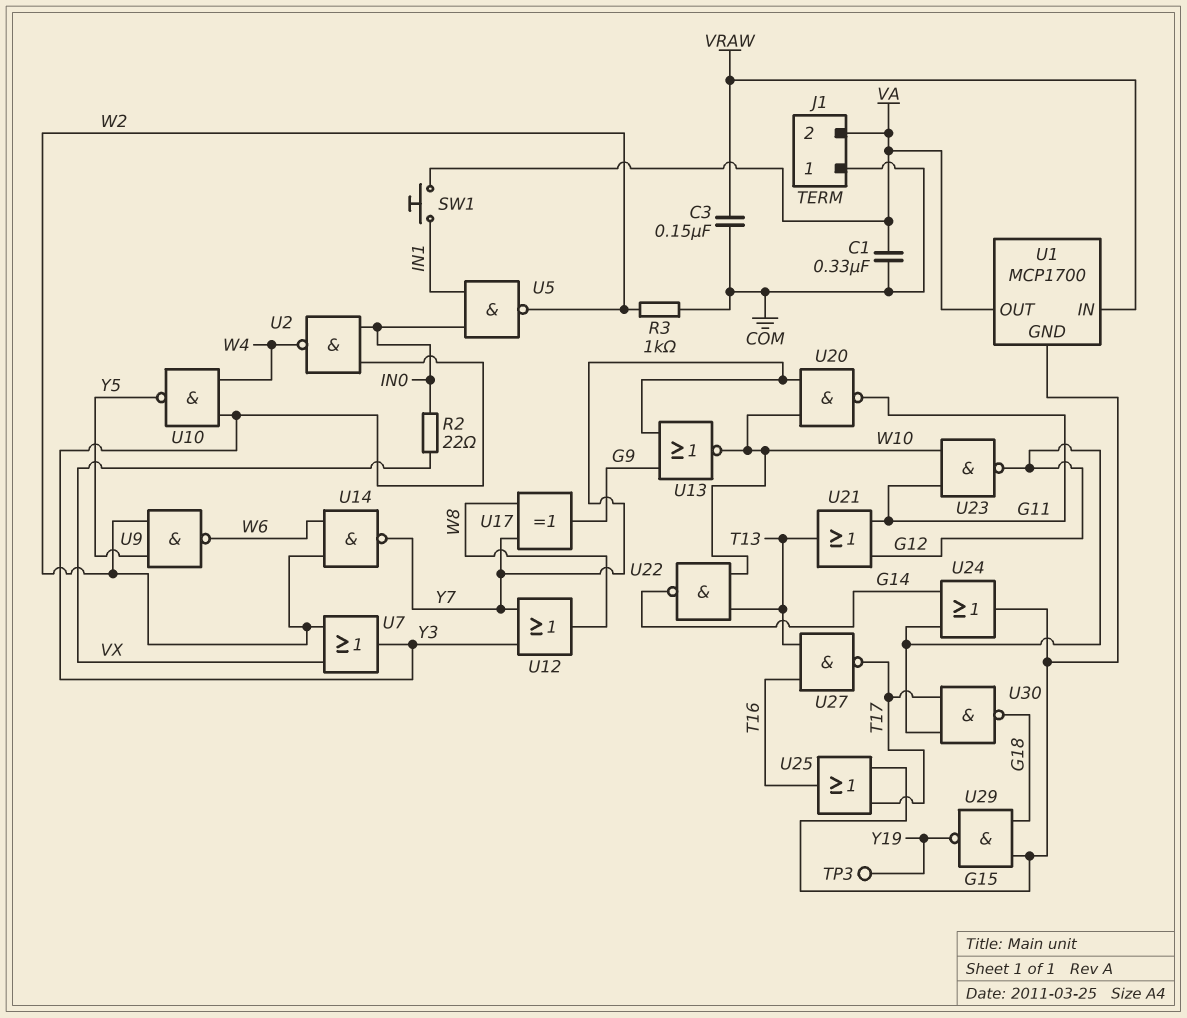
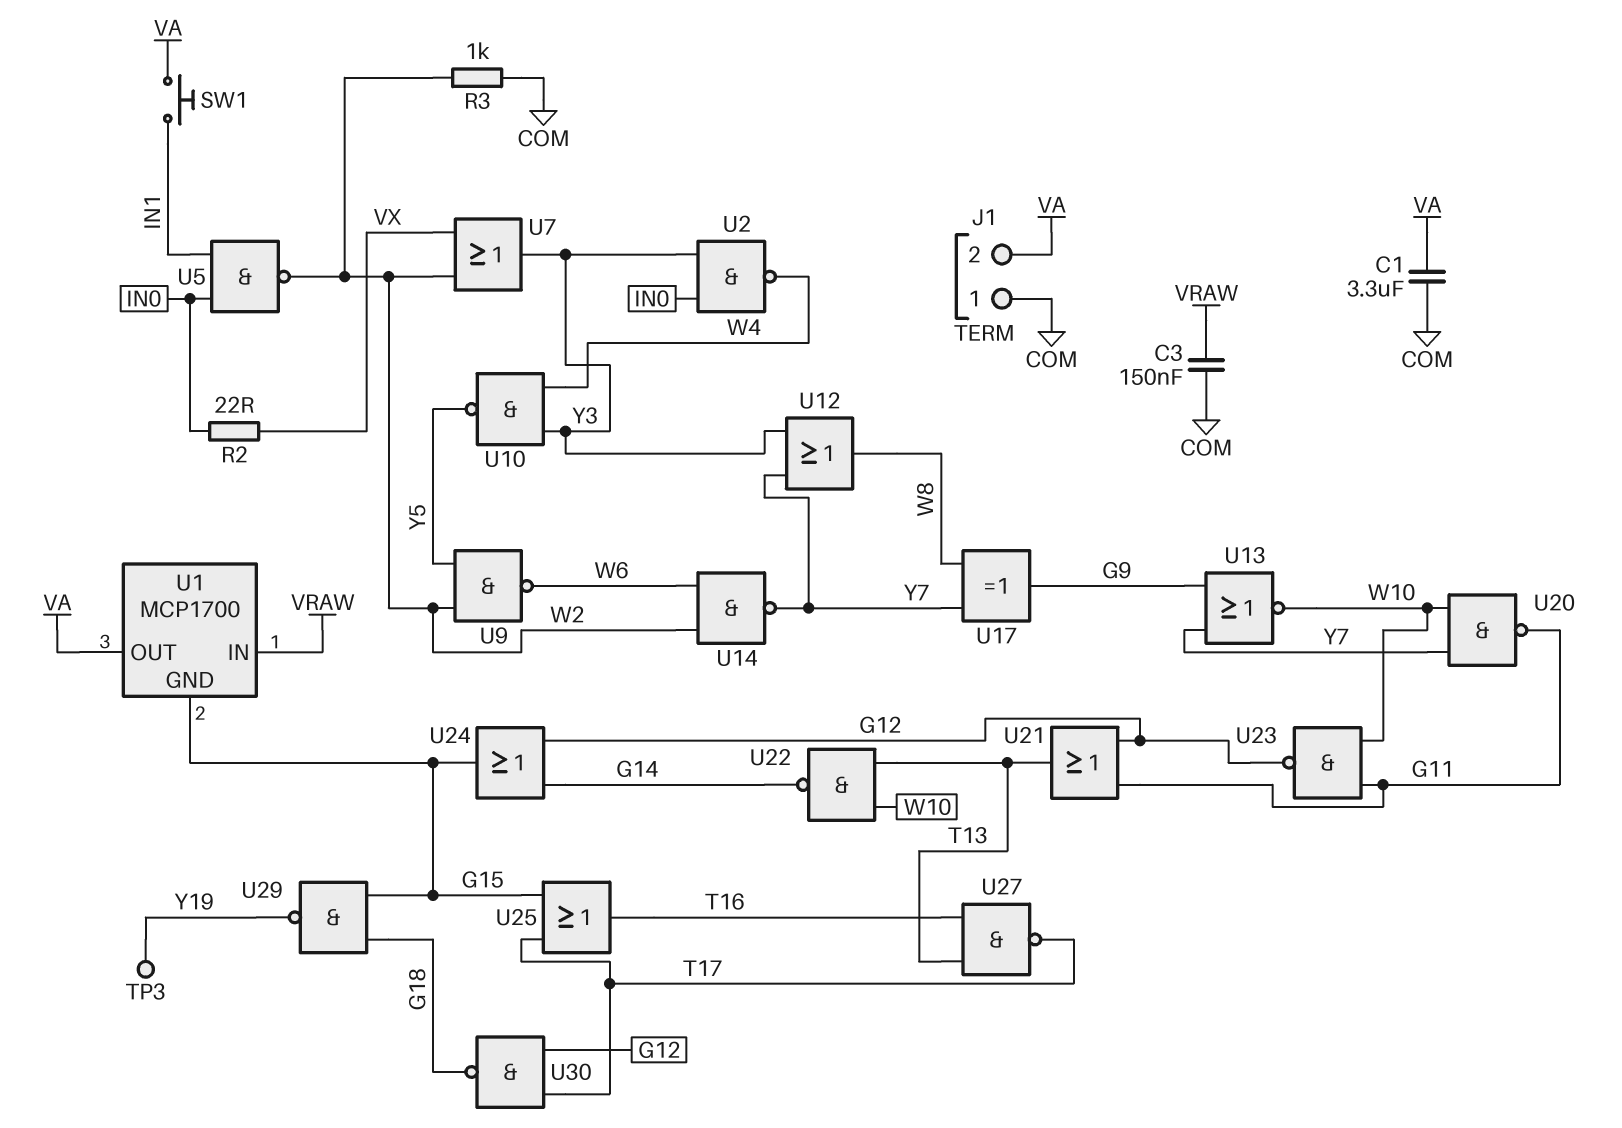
C1: 330nF (COM, VA) -> 3.3uF (COM, VA)

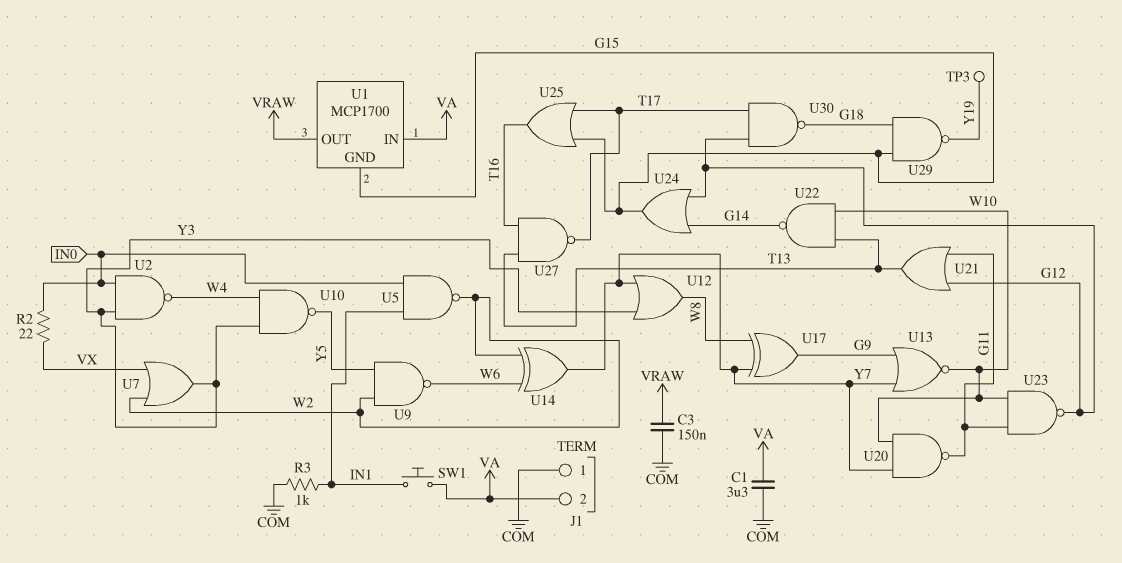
R3: 1k (COM, W2) -> 1k (COM, IN1)
U1 pin IN: VRAW -> VA
U1 pin OUT: VA -> VRAW
U14: NAND (in W2, in W6, out Y7) -> XOR (in W2, in W6, out Y7)

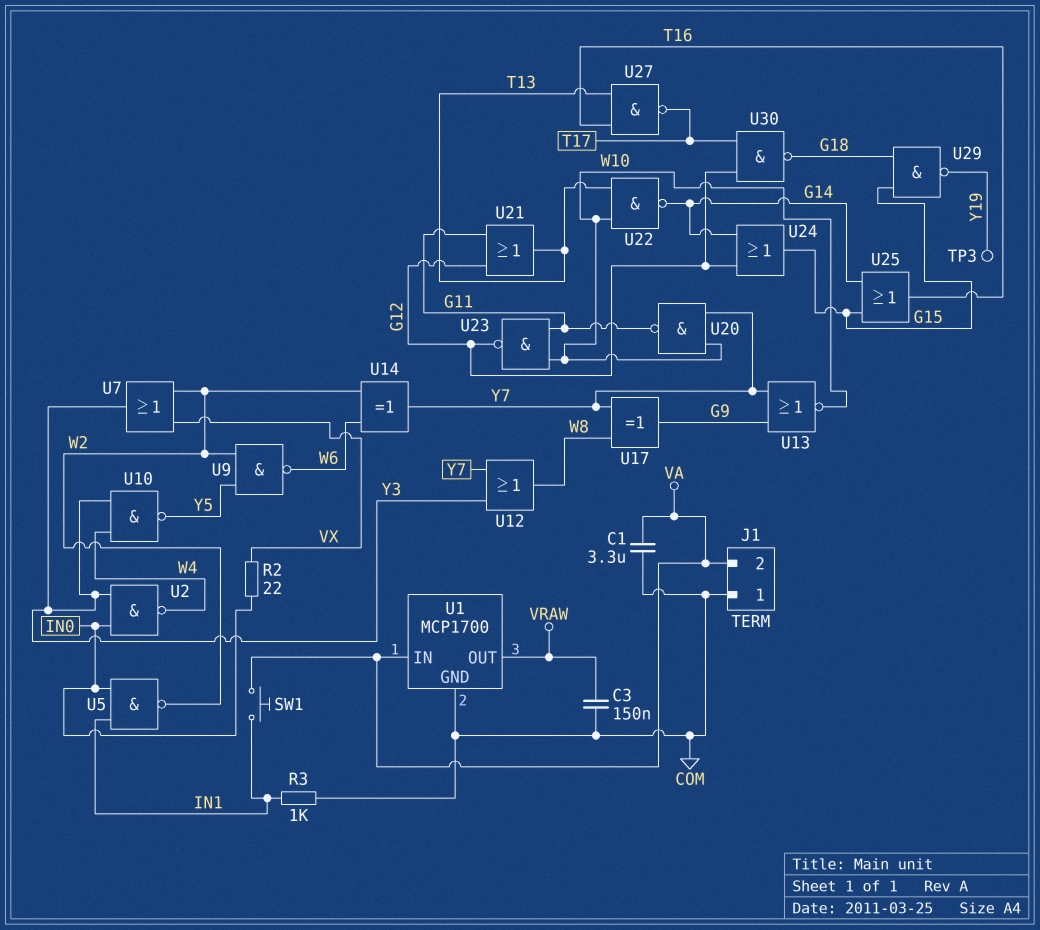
U1 pin GND: G15 -> COM
U25: OR (in G15, in T17, out T16) -> OR (in G14, in G15, out T16)

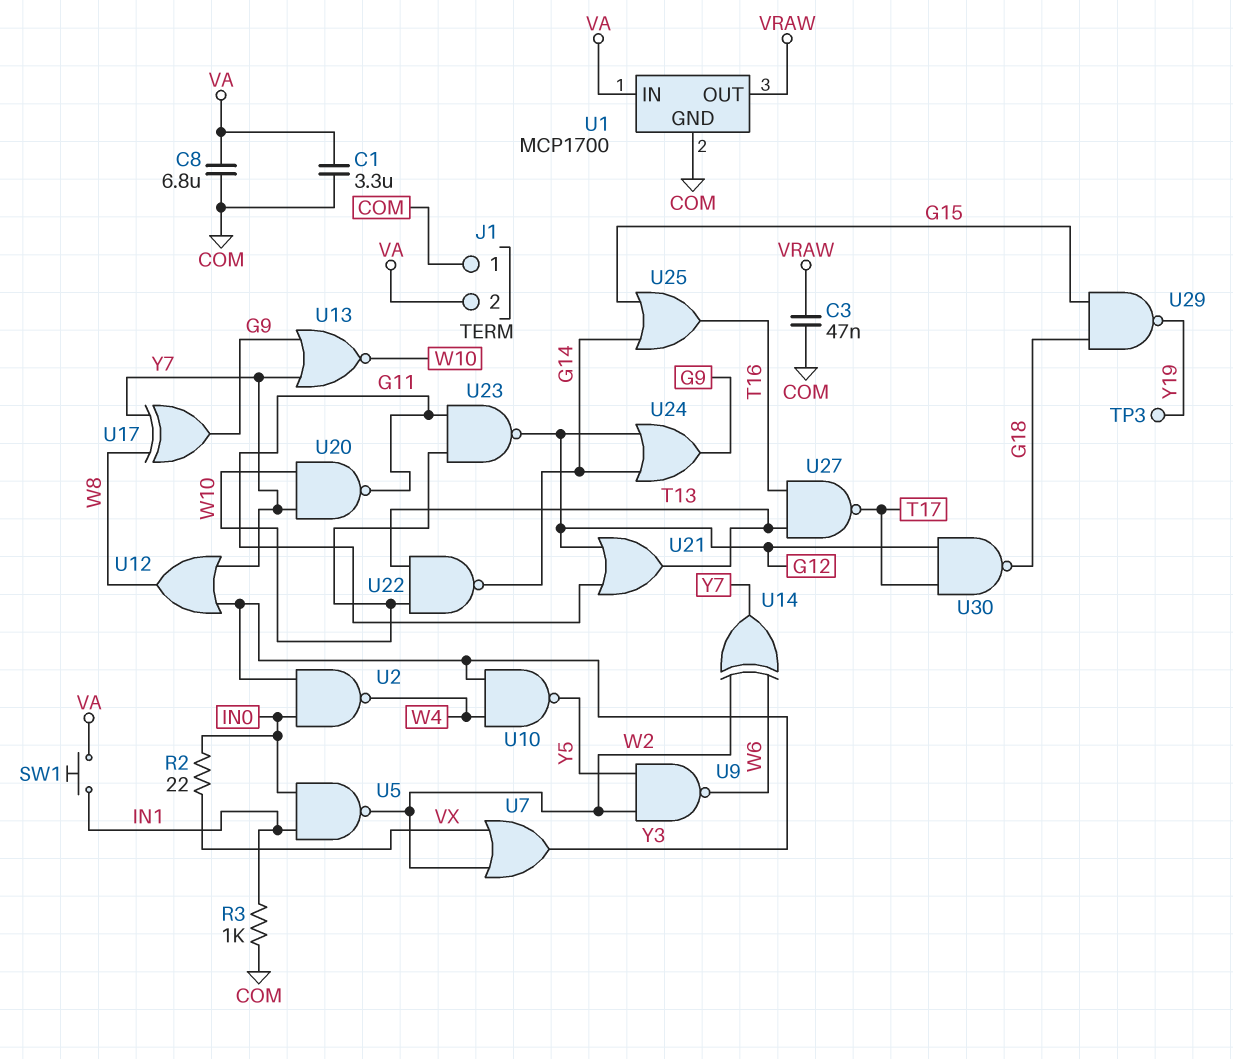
C3: 150nF (COM, VRAW) -> 47nF (COM, VRAW)
C8: none -> 6.8uF (COM, VA)
U24: OR (in G12, in G14, out G15) -> OR (in G12, in G14, out G9)

